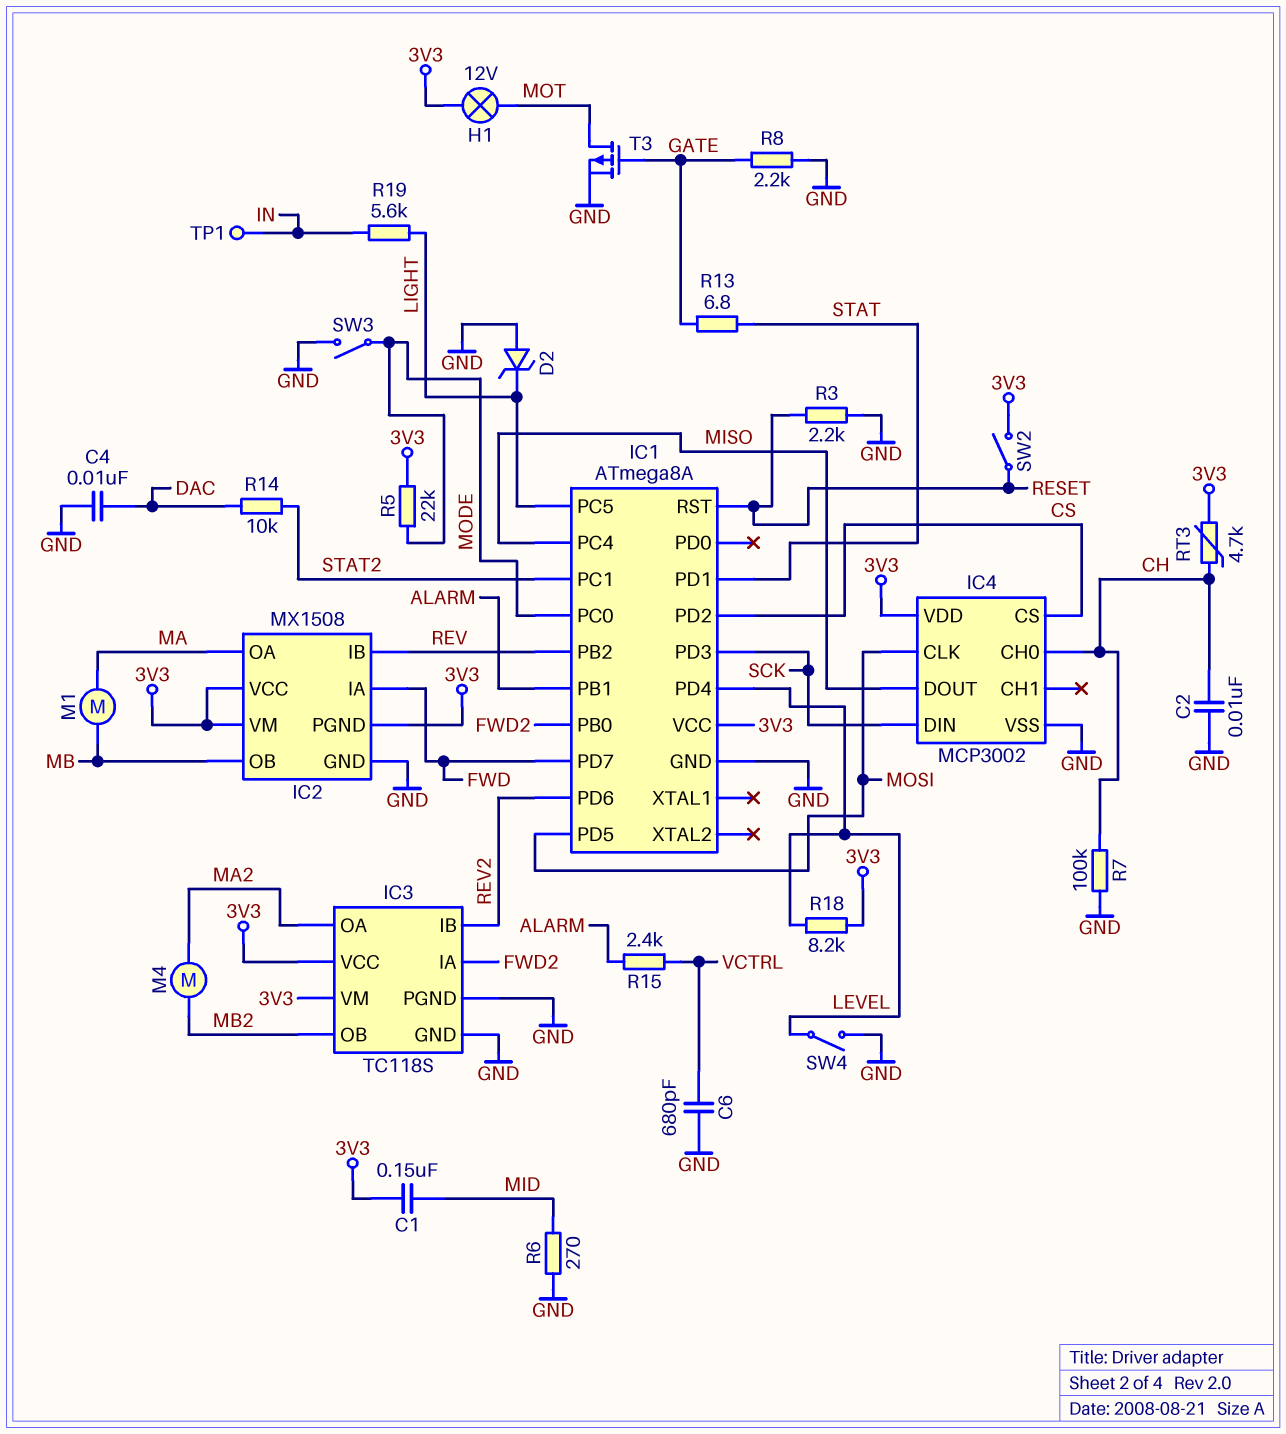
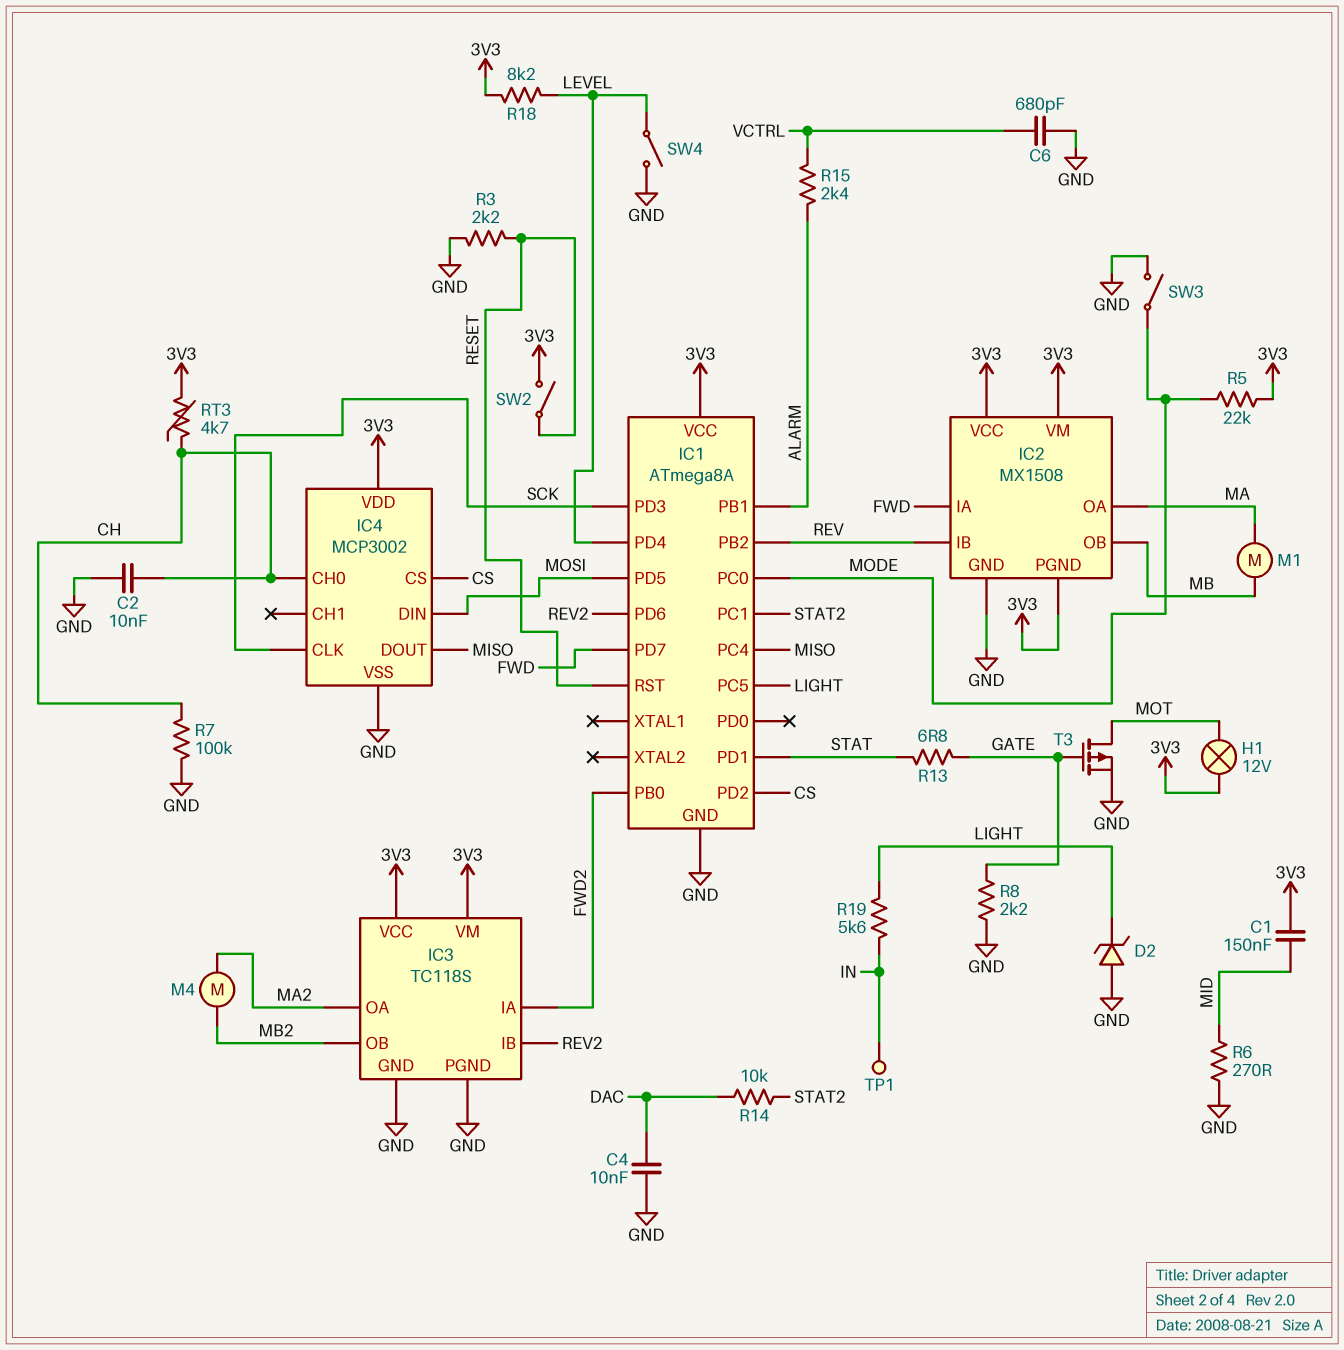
IC4 pin CLK: MOSI -> SCK
IC4 pin DIN: SCK -> MOSI

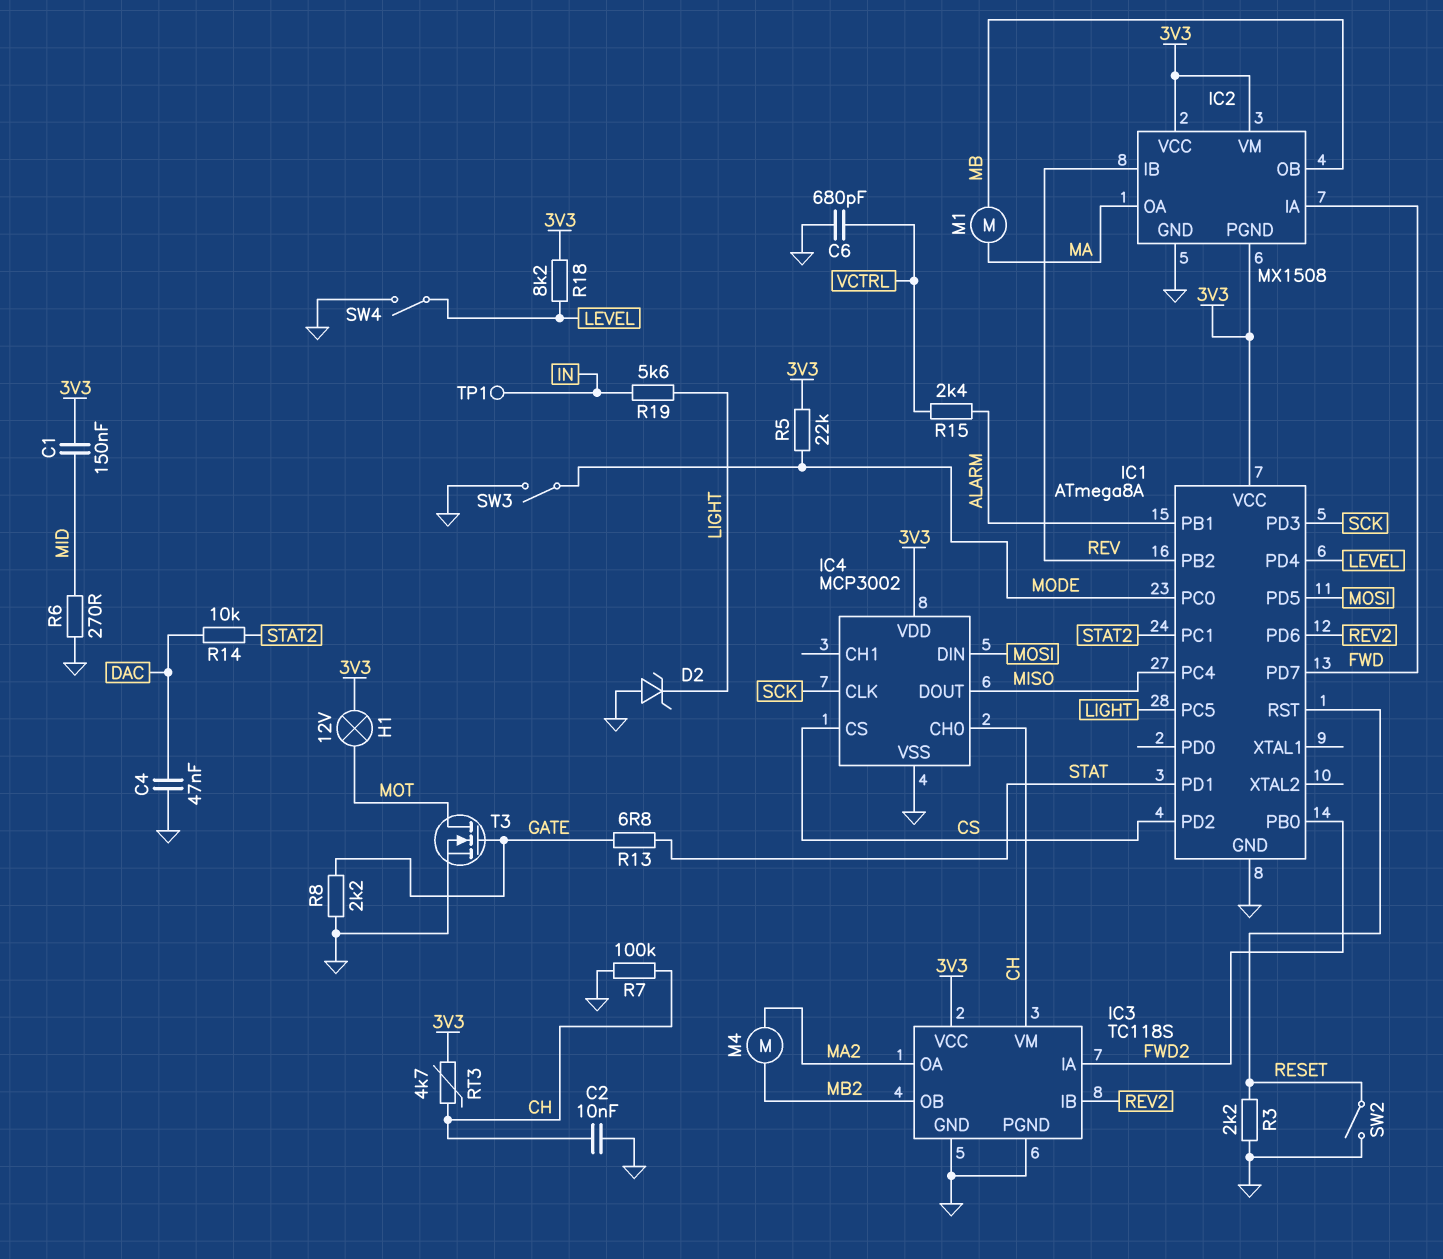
C4: 10nF (DAC, GND) -> 47nF (DAC, GND)
IC3 pin VM: 3V3 -> CH
SW2: switch (3V3, RESET) -> switch (GND, RESET)
T3: PMOS (G GATE, D MOT, S GND) -> NMOS (G GATE, D MOT, S GND)

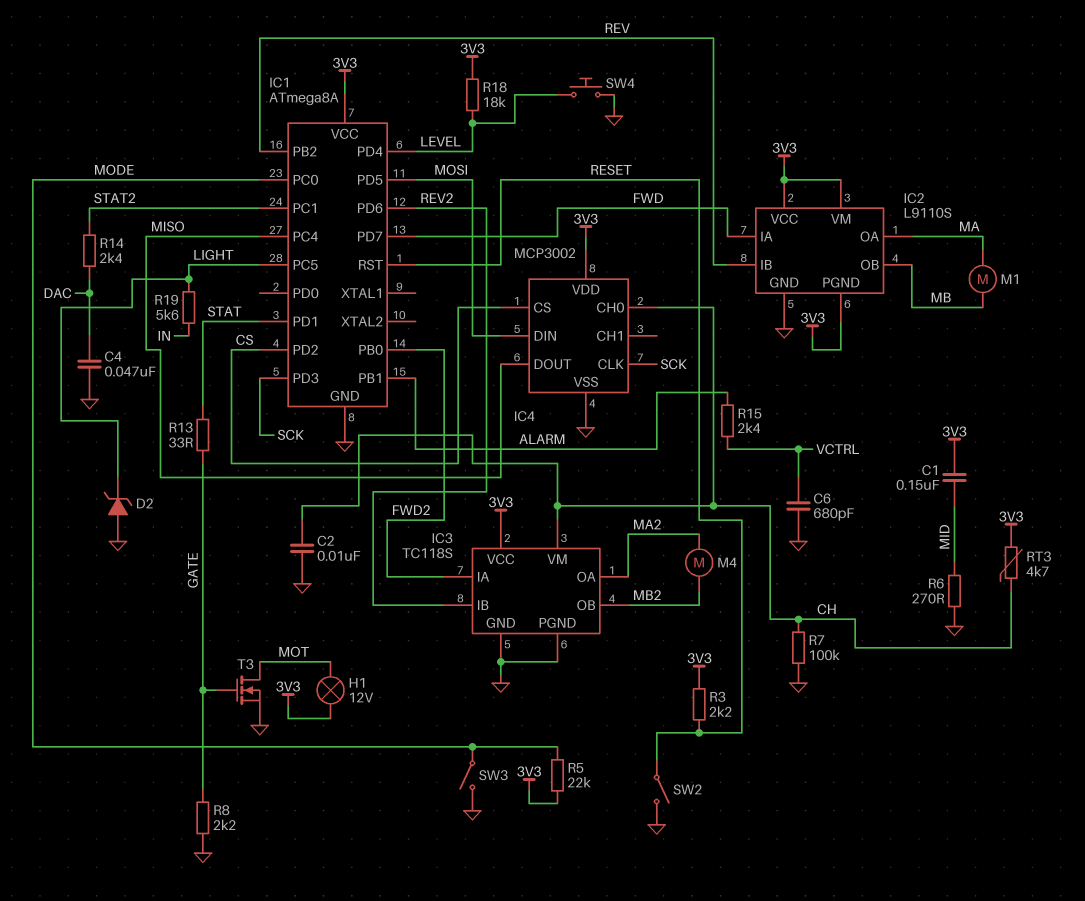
IC2: MX1508 -> L9110S
R3: 2.2k (GND, RESET) -> 2.2k (3V3, RESET)
R13: 6.8 (GATE, STAT) -> 33 (GATE, STAT)
R14: 10k (DAC, STAT2) -> 2.4k (DAC, STAT2)
R18: 8.2k (3V3, LEVEL) -> 18k (3V3, LEVEL)
SW4: switch (GND, LEVEL) -> button (GND, LEVEL)
TP1: test point (IN) -> none

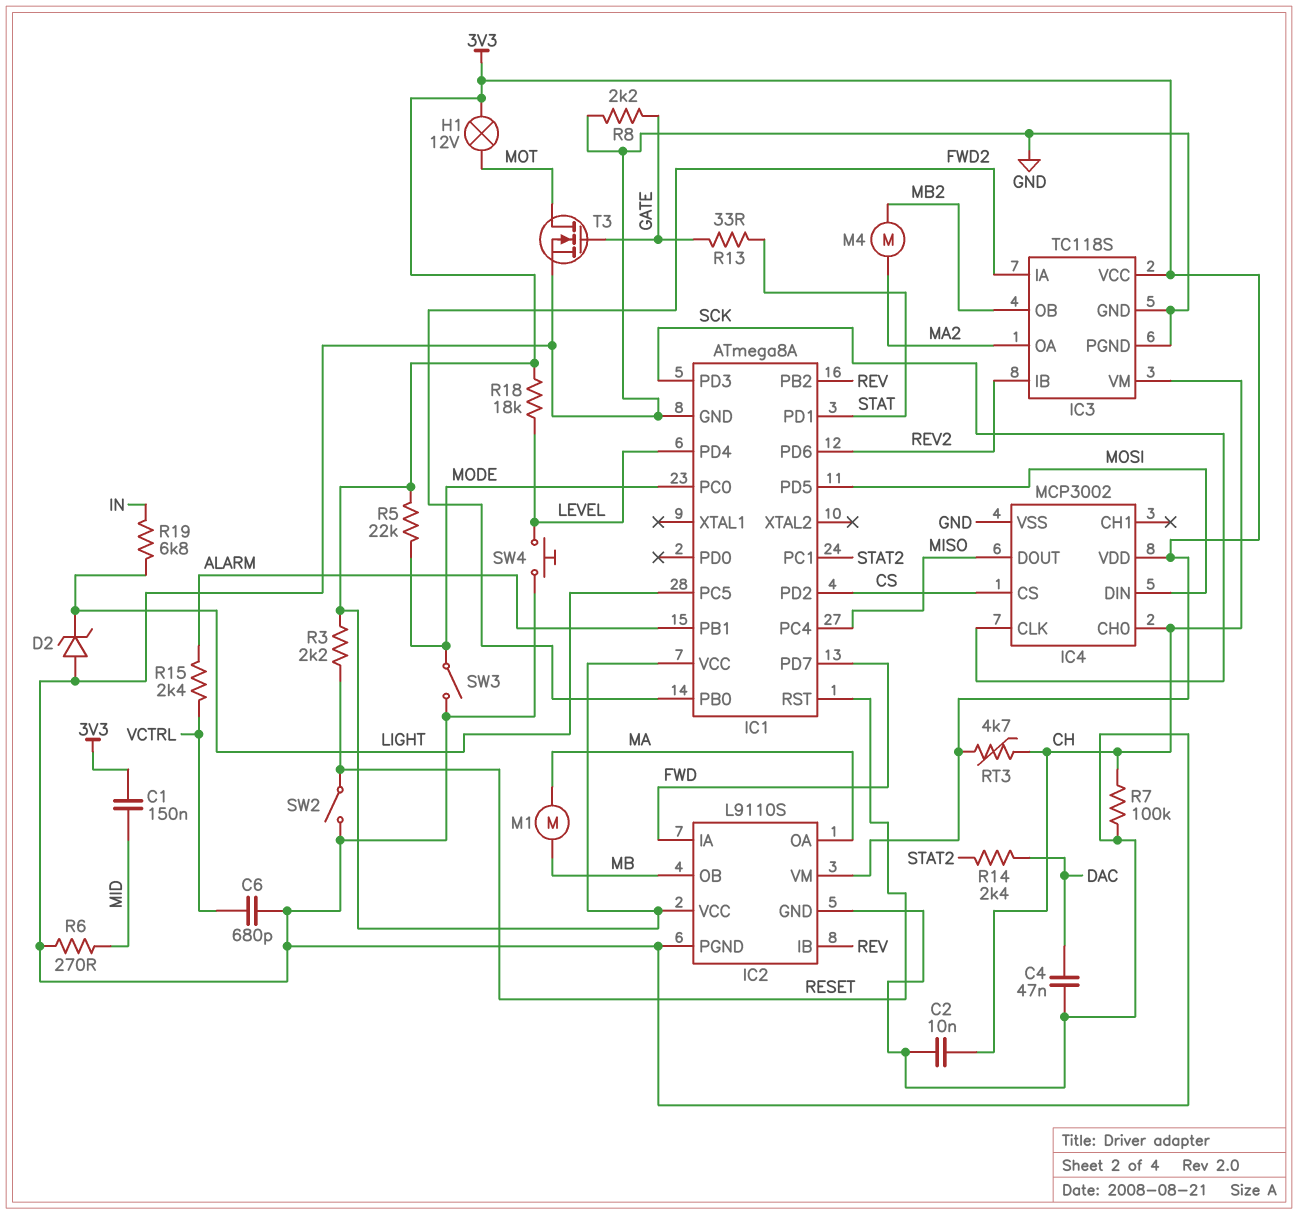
IC2 pin PGND: 3V3 -> GND
R19: 5.6k (IN, LIGHT) -> 6.8k (IN, LIGHT)

